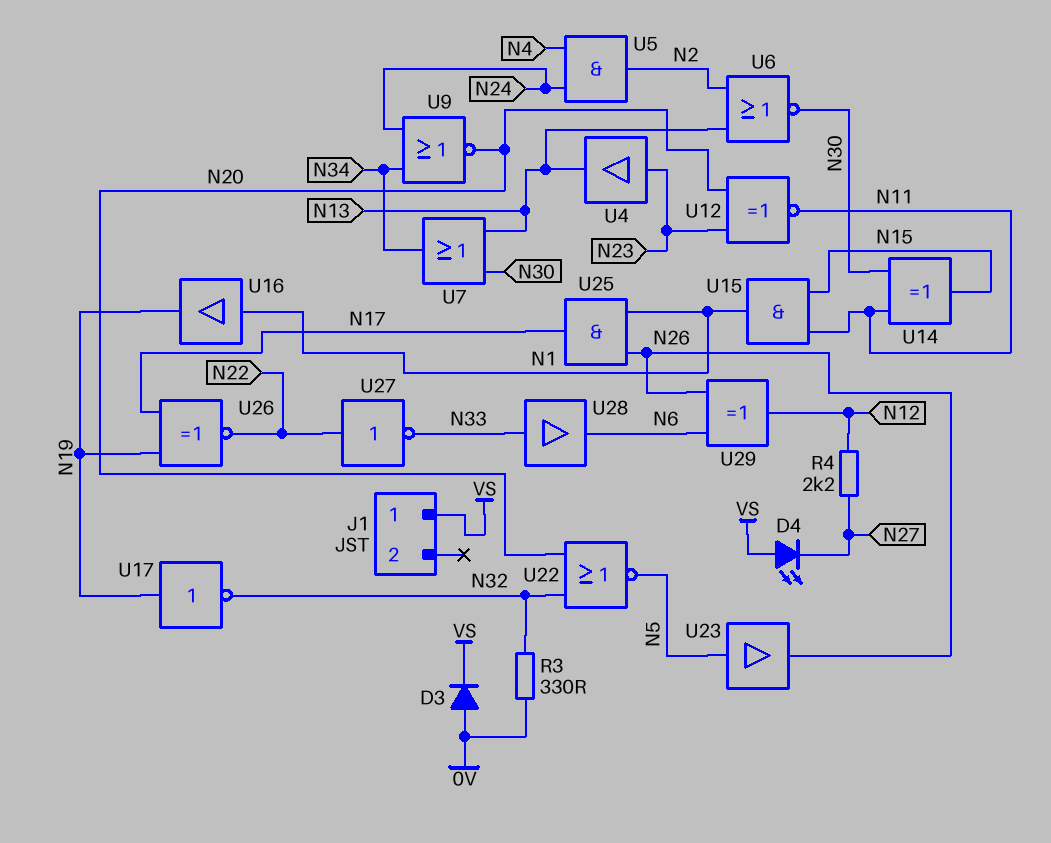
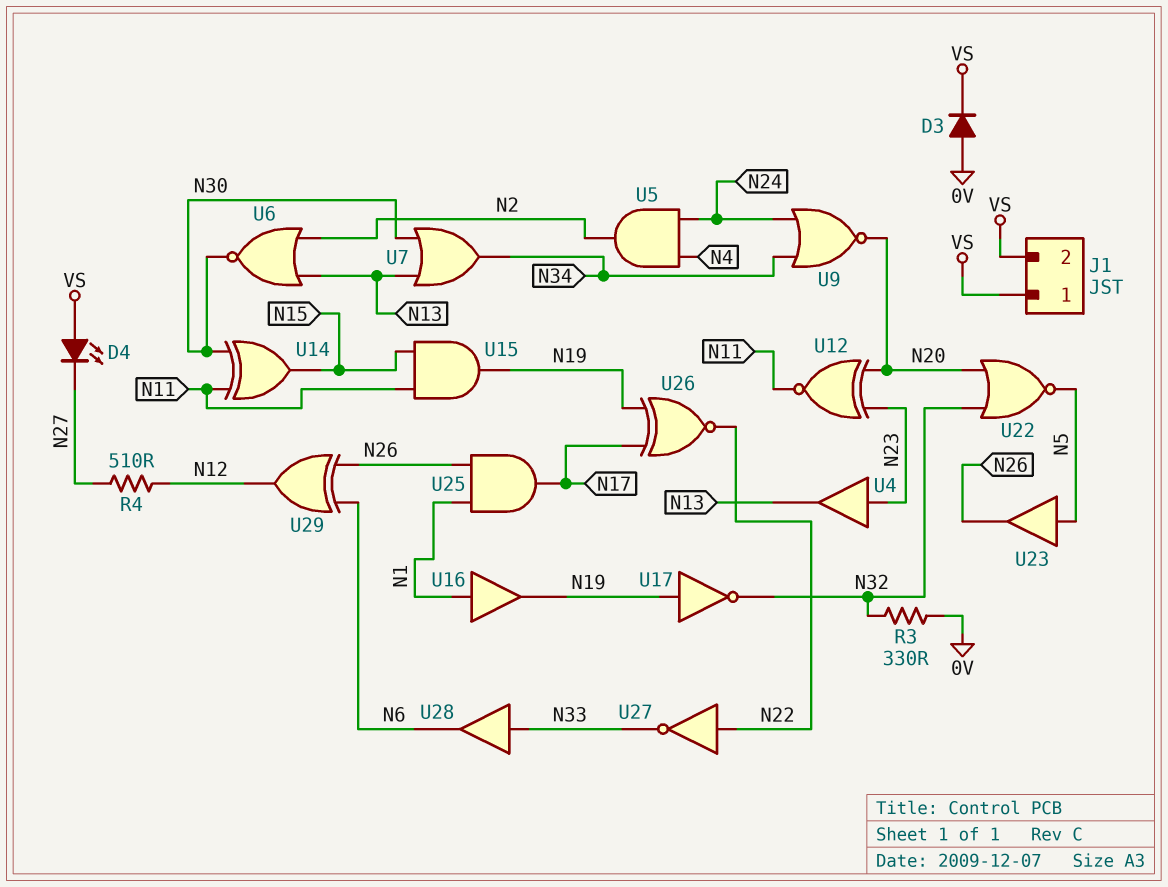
J1 pin 2: none -> VS
R4: 2.2k (N12, N27) -> 510 (N12, N27)
U15: AND (in N11, in N15, out N1) -> AND (in N11, in N15, out N19)

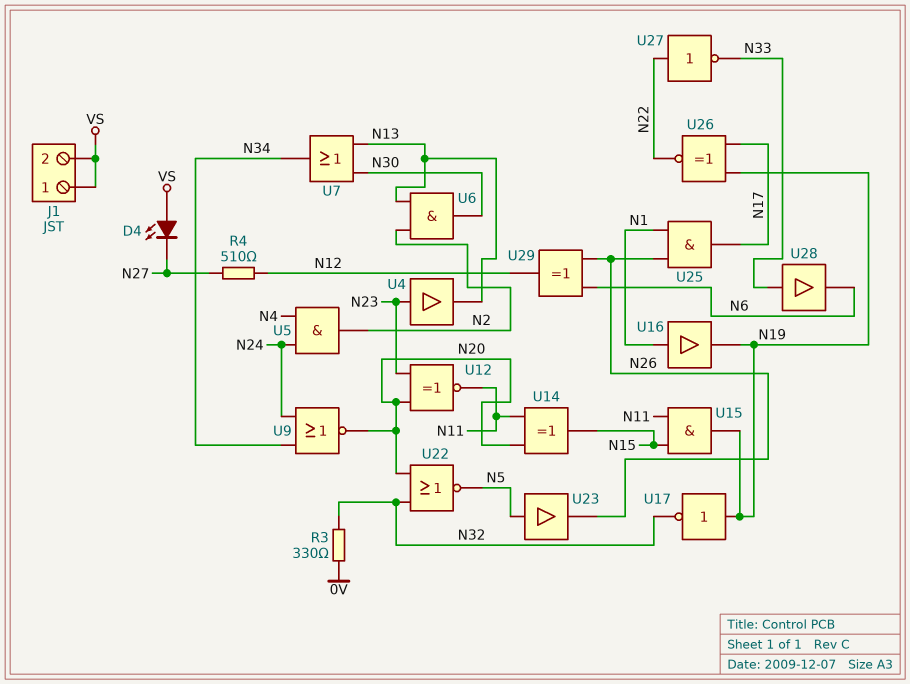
D3: diode (A 0V, K VS) -> none
U6: NOR (in N2, in N13, out N30) -> AND (in N2, in N13, out N30)
U14: XOR (in N11, in N30, out N15) -> XOR (in N11, in N20, out N15)

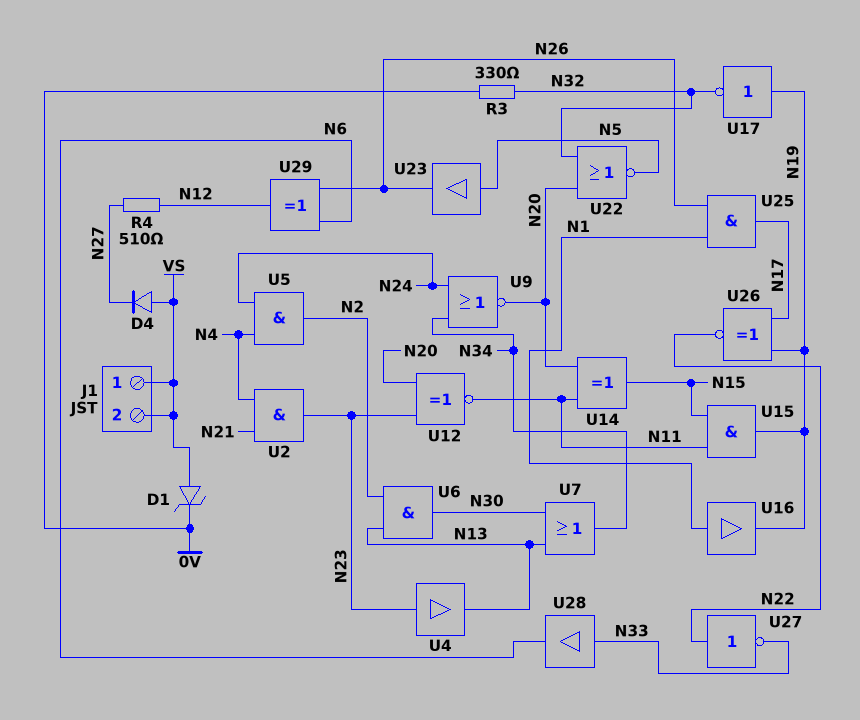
D1: none -> zener (A VS, K 0V)
D4: LED (A VS, K N27) -> diode (A VS, K N27)
U2: none -> AND (in N4, in N21, out N23)

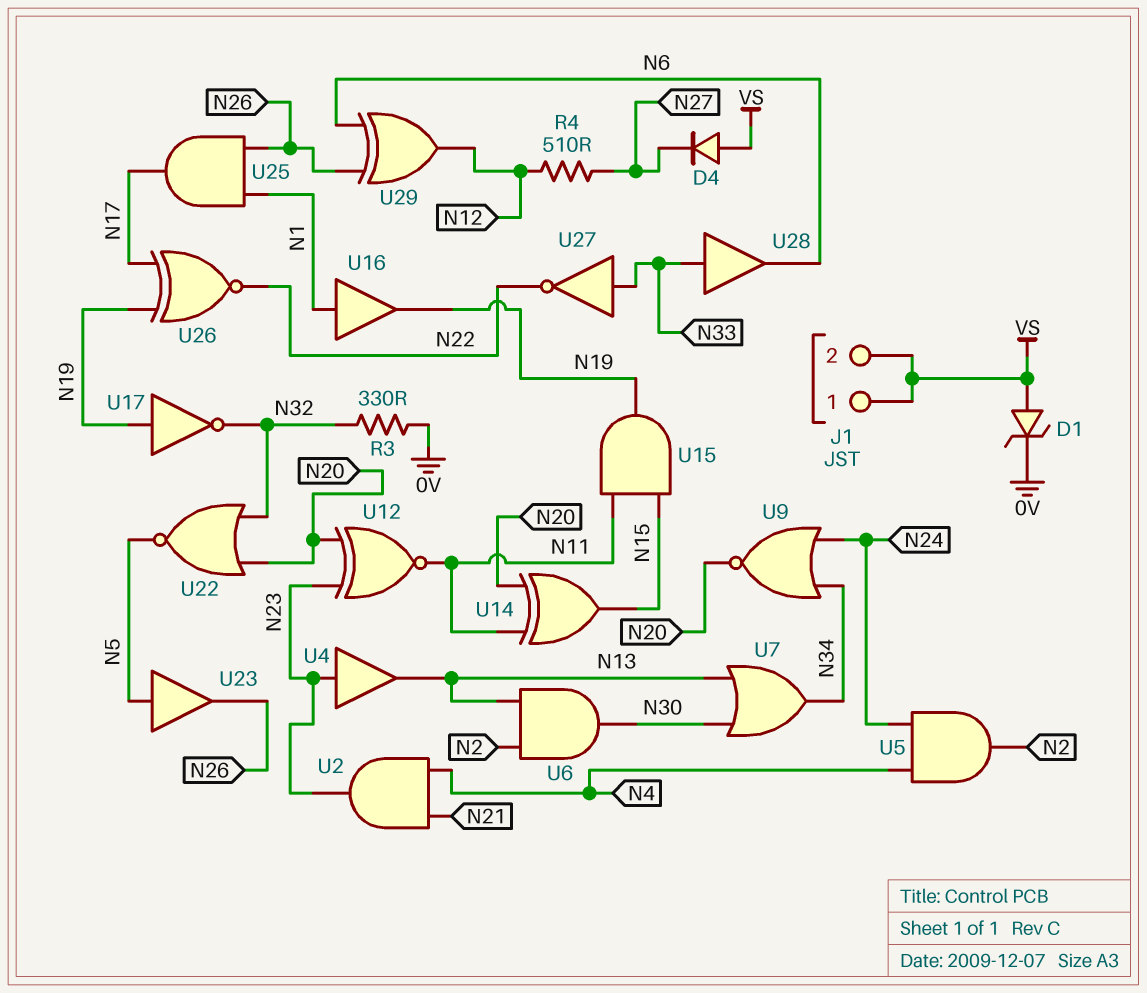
U27: NOT (in N22, out N33) -> NOT (in N33, out N22)

